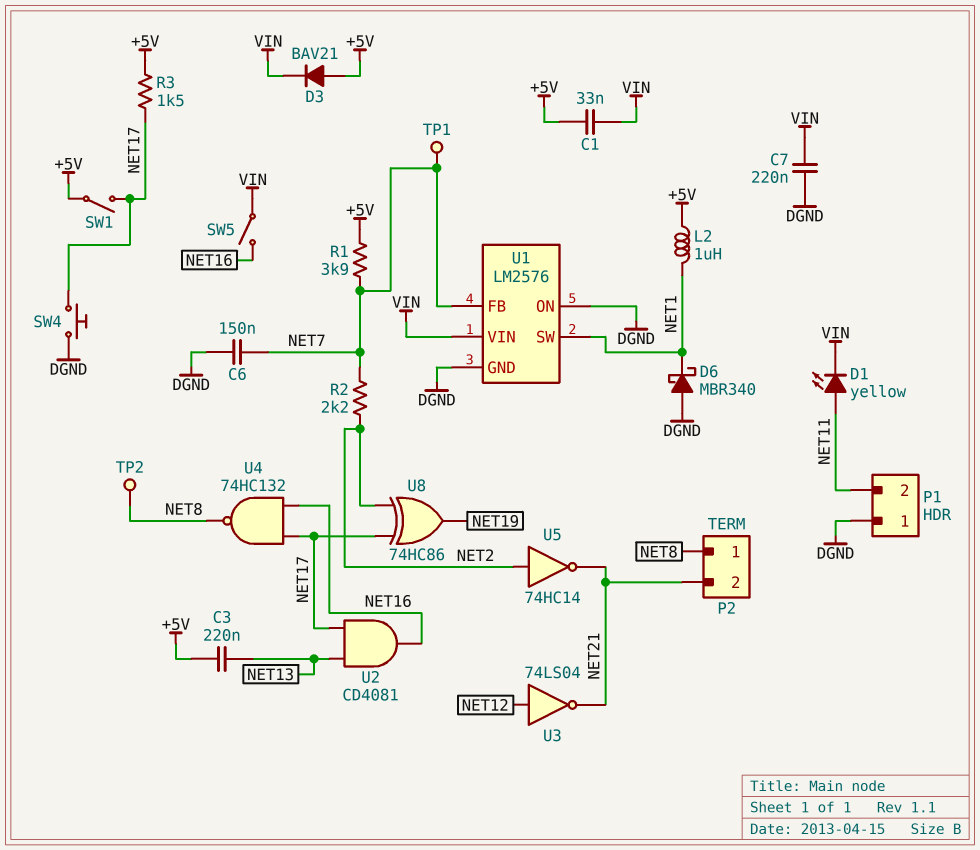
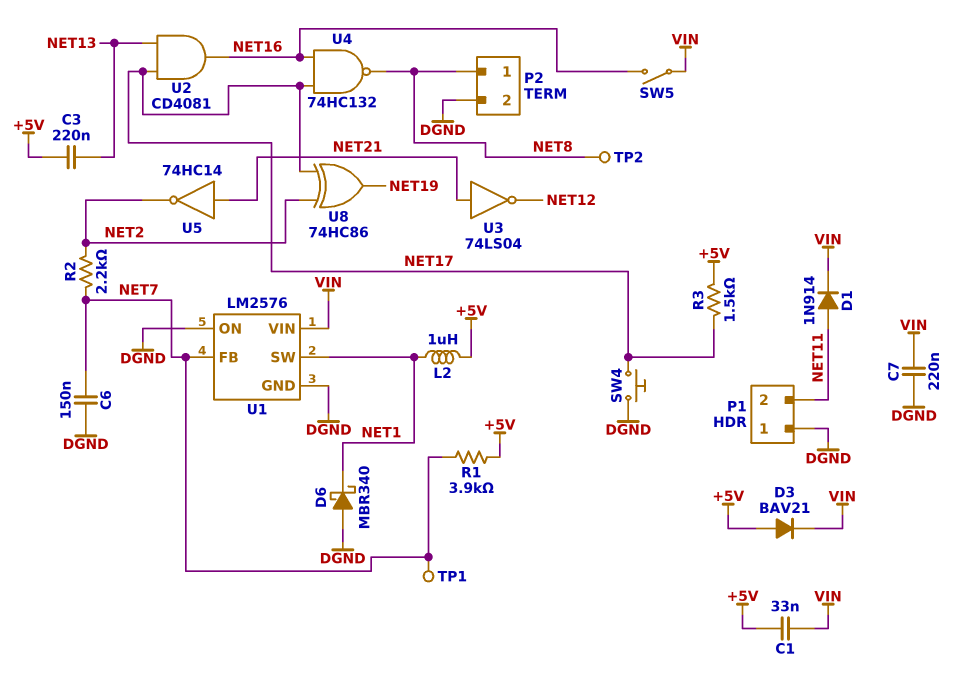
D1: LED yellow (A NET11, K VIN) -> diode 1N914 (A NET11, K VIN)
P2 pin 2: NET21 -> DGND
SW1: switch (+5V, NET17) -> none
U3: NOT 74LS04 (in NET12, out NET21) -> NOT 74LS04 (in NET21, out NET12)
U5: NOT 74HC14 (in NET2, out NET21) -> NOT 74HC14 (in NET21, out NET2)

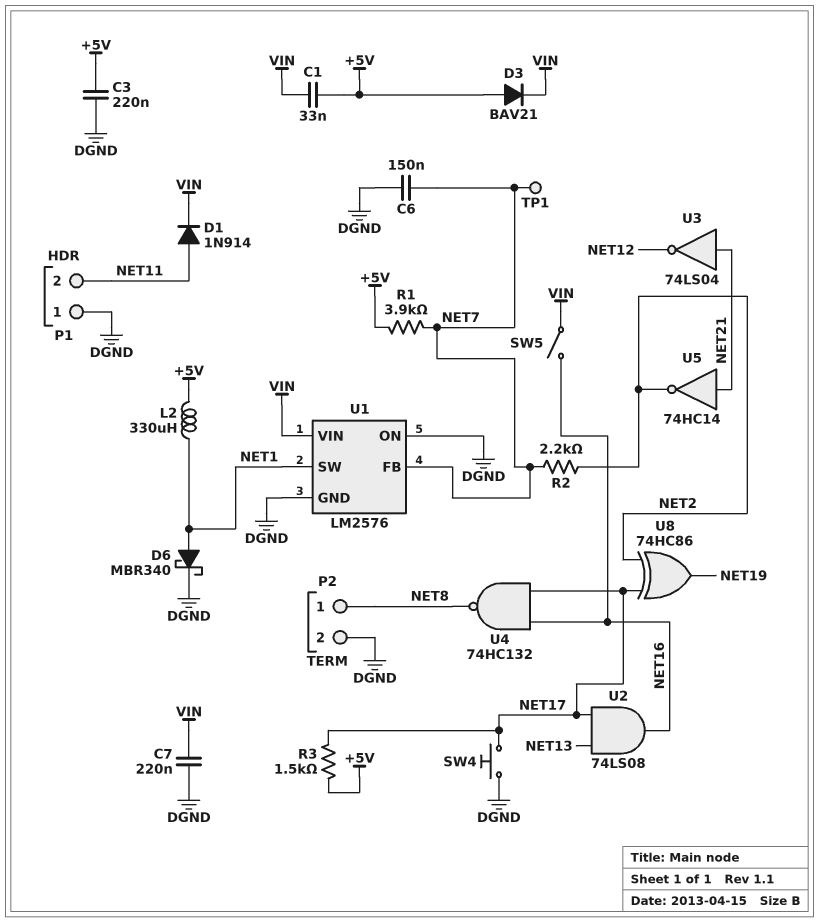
C3: 220nF (+5V, NET13) -> 220nF (+5V, DGND)
D6: schottky MBR340 (A DGND, K NET1) -> schottky MBR340 (A NET1, K DGND)
L2: 1uH (+5V, NET1) -> 330uH (+5V, NET1)
TP2: test point (NET8) -> none
U2: AND CD4081 (in NET13, in NET17, out NET16) -> AND 74LS08 (in NET13, in NET17, out NET16)

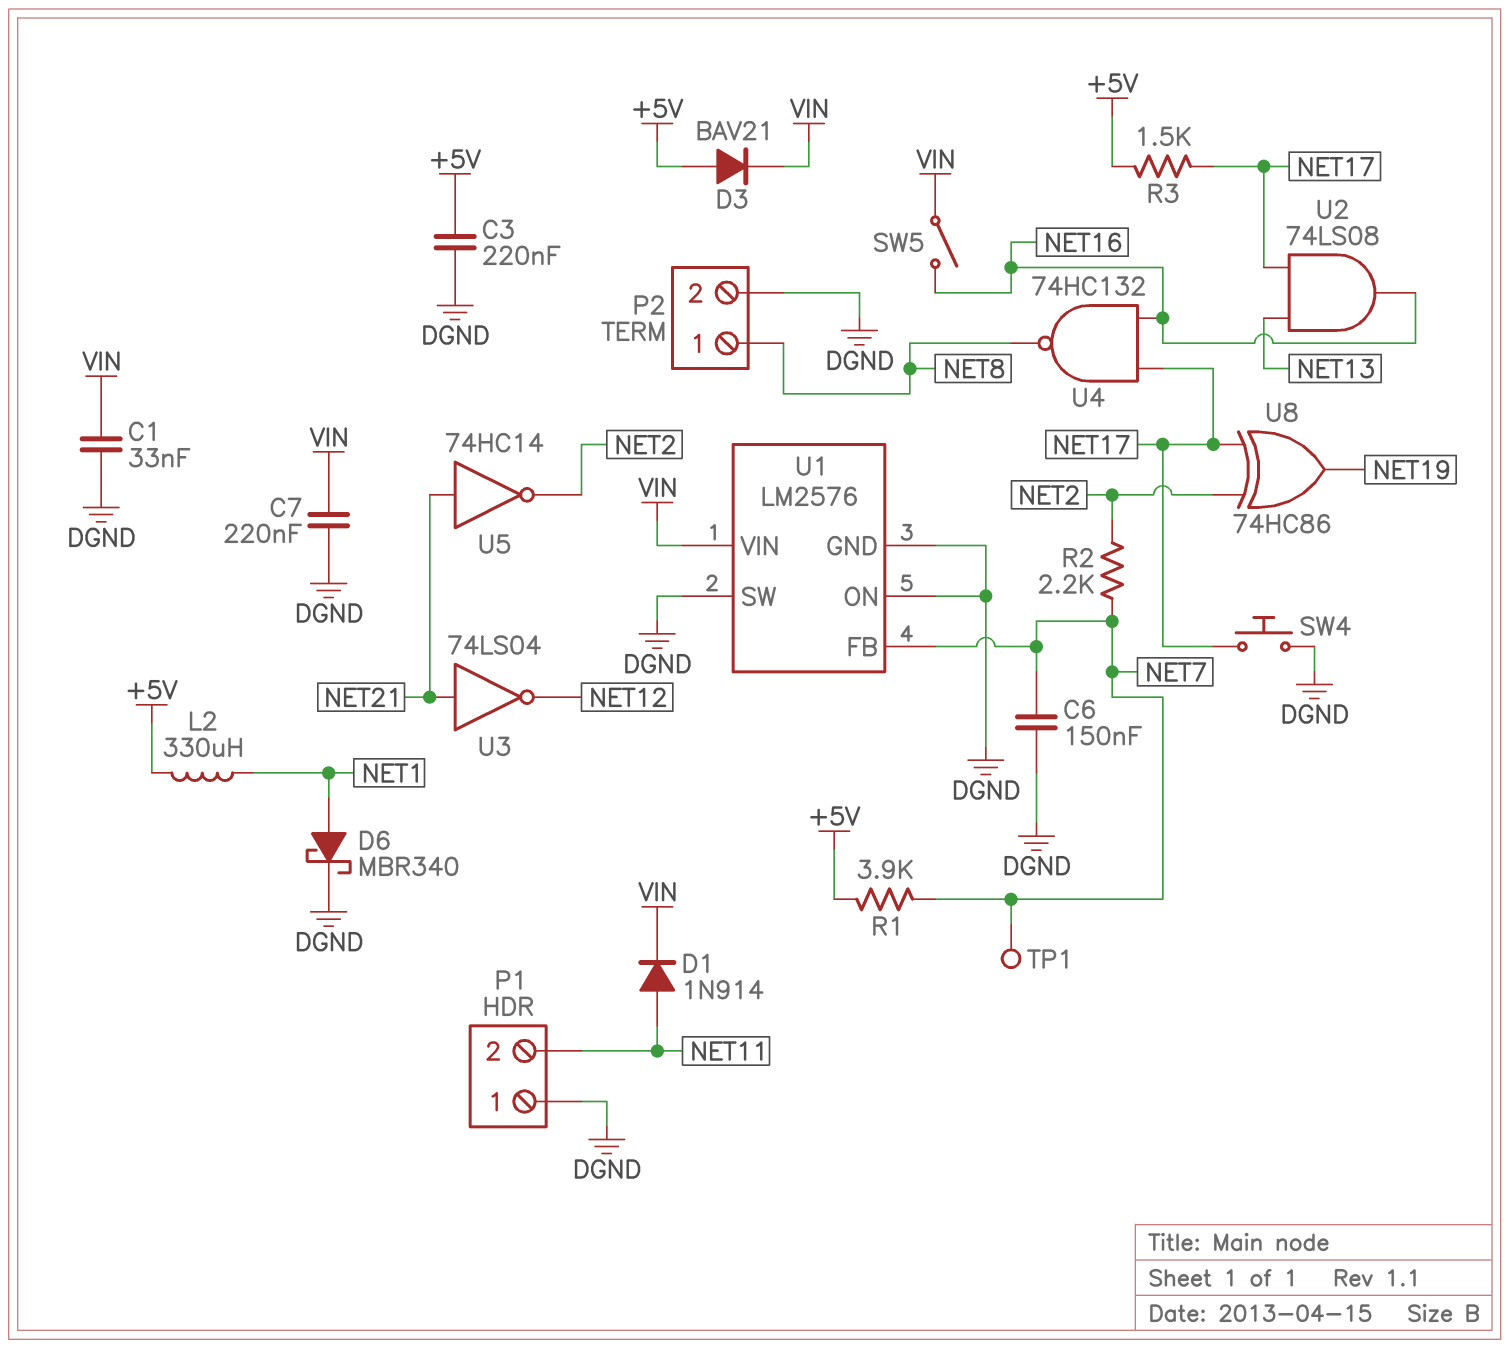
C1: 33nF (+5V, VIN) -> 33nF (DGND, VIN)
U1 pin SW: NET1 -> DGND

